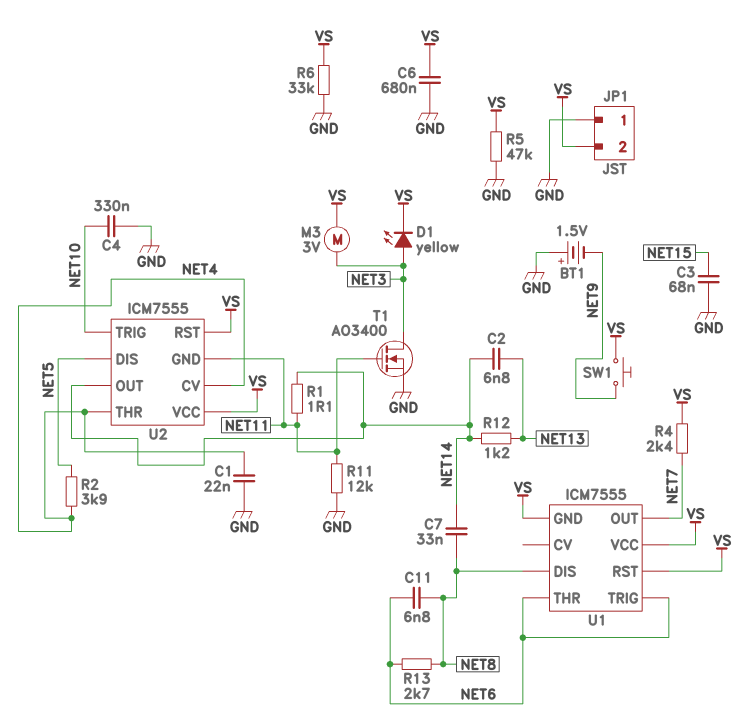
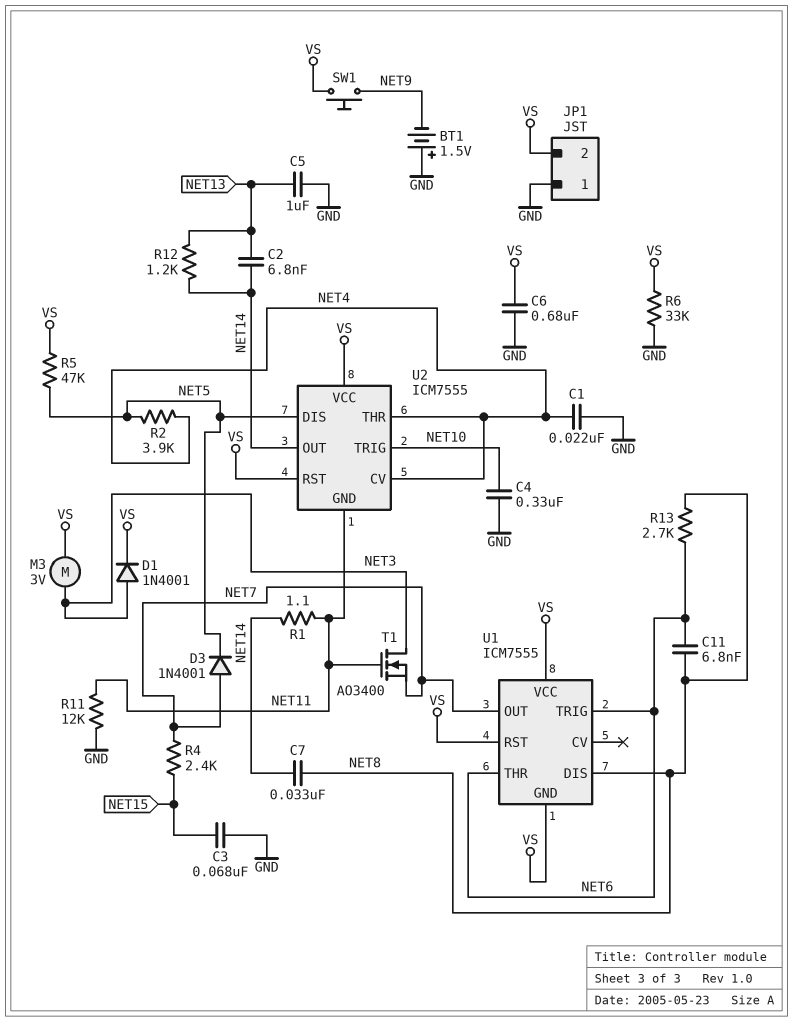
C5: none -> 1uF (GND, NET13)
D1: LED yellow (A NET3, K VS) -> diode 1N4001 (A NET3, K VS)
D3: none -> diode 1N4001 (A NET7, K NET5)
R4: 2.4k (NET7, VS) -> 2.4k (NET7, NET15)
R5: 47k (GND, VS) -> 47k (NET5, VS)
T1: NMOS AO3400 (G NET11, D NET3, S GND) -> NMOS AO3400 (G NET11, D NET3, S NET7)

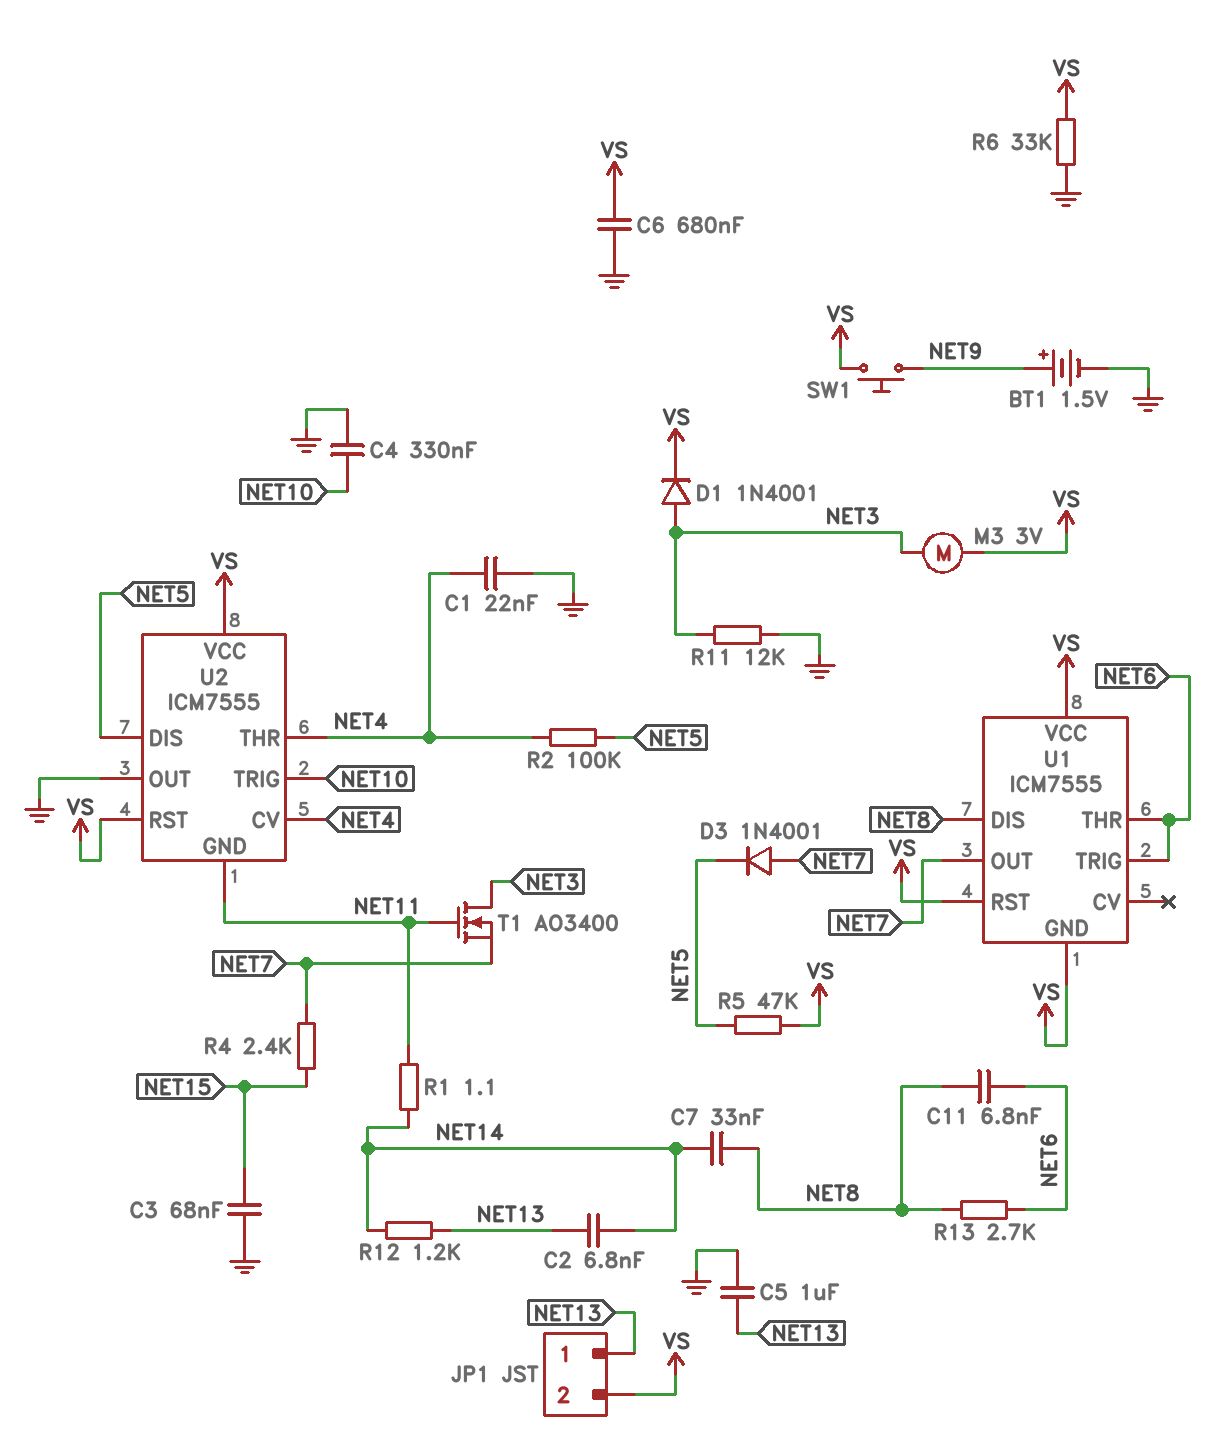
BT1: 1.5V (plus GND, minus NET9) -> 1.5V (plus NET9, minus GND)
JP1 pin 1: GND -> NET13
R2: 3.9k (NET4, NET5) -> 100k (NET4, NET5)
R11: 12k (GND, NET11) -> 12k (GND, NET3)
U2 pin OUT: NET14 -> GND

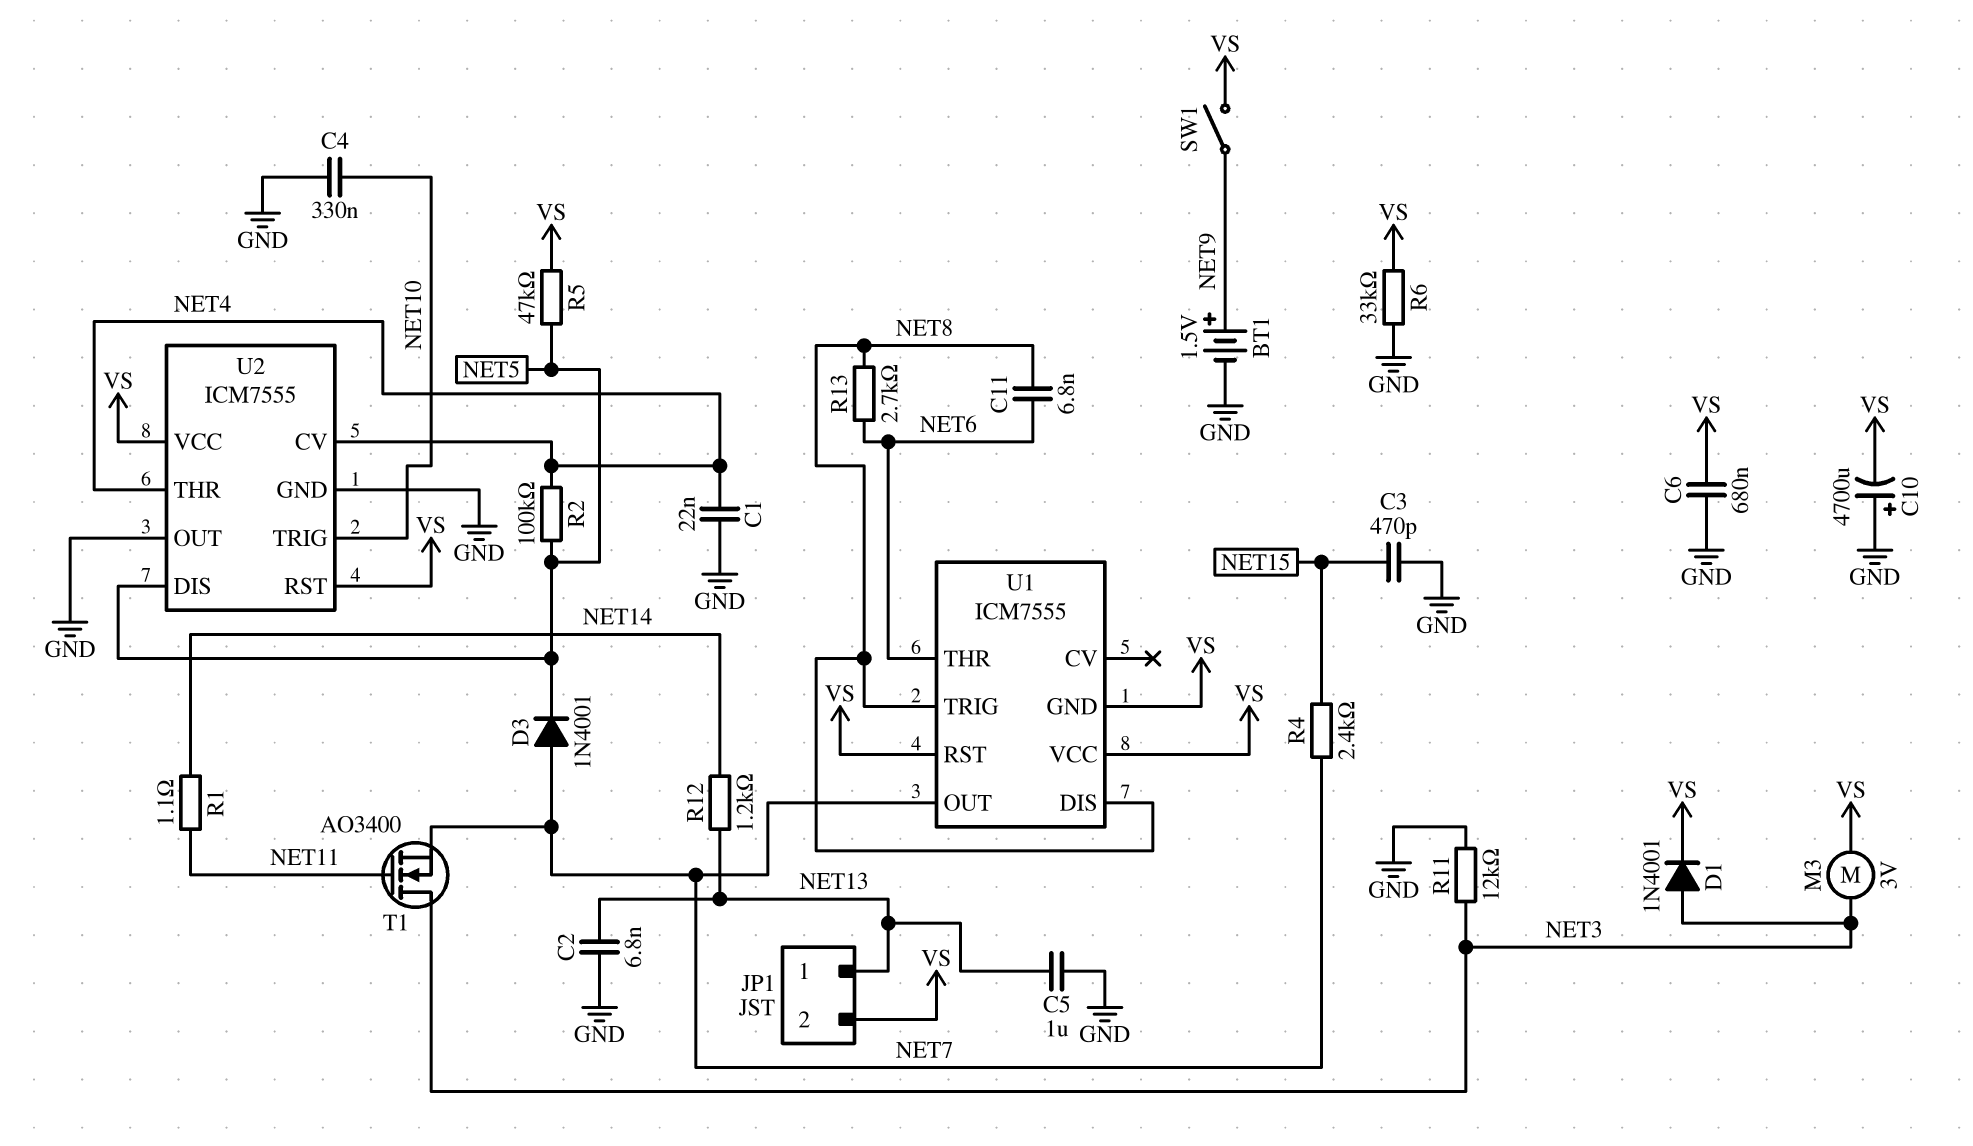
C2: 6.8nF (NET13, NET14) -> 6.8nF (GND, NET13)
C3: 68nF (GND, NET15) -> 470pF (GND, NET15)
C7: 33nF (NET8, NET14) -> none
C10: none -> 4700uF (plus GND, minus VS)
SW1: button (NET9, VS) -> switch (NET9, VS)
U1 pin TRIG: NET6 -> NET8
U2 pin GND: NET11 -> GND

